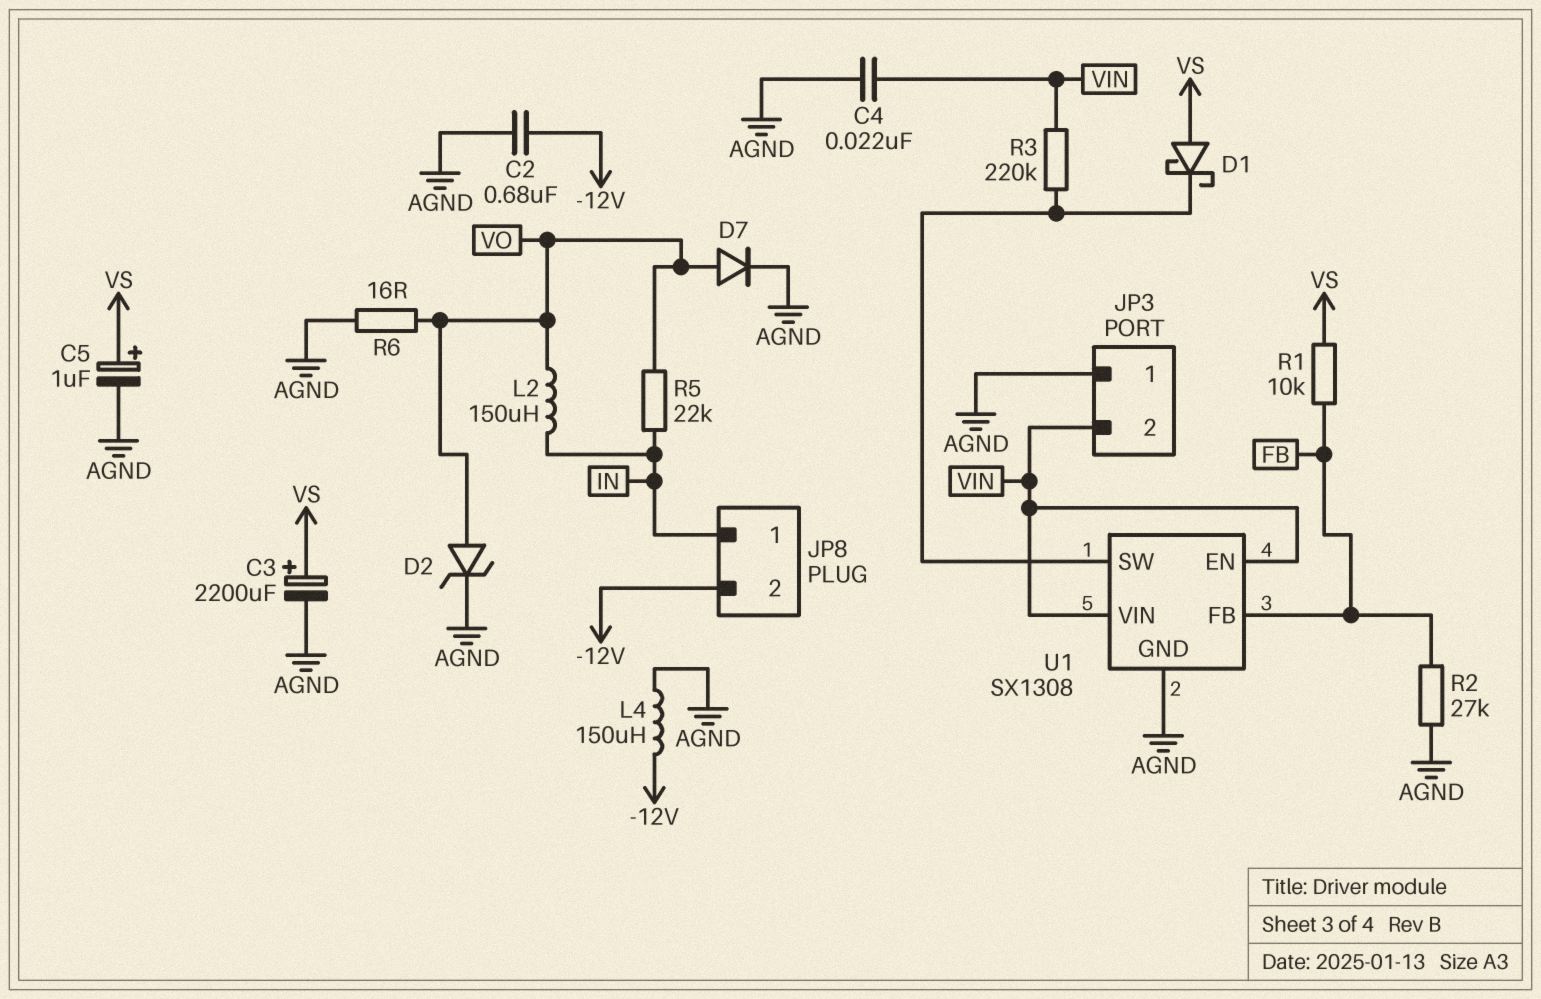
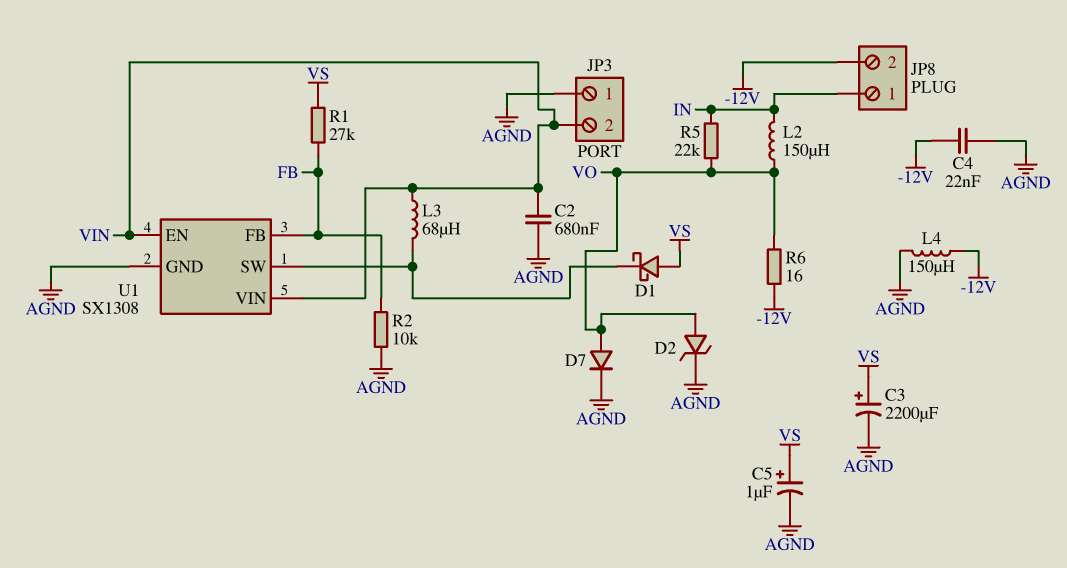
C2: 680nF (-12V, AGND) -> 680nF (AGND, VIN)
C4: 22nF (AGND, VIN) -> 22nF (-12V, AGND)
L3: none -> 68uH (U1/SW, VIN)
R1: 10k (FB, VS) -> 27k (FB, VS)
R2: 27k (AGND, FB) -> 10k (AGND, FB)
R3: 220k (U1/SW, VIN) -> none
R6: 16 (AGND, VO) -> 16 (-12V, VO)

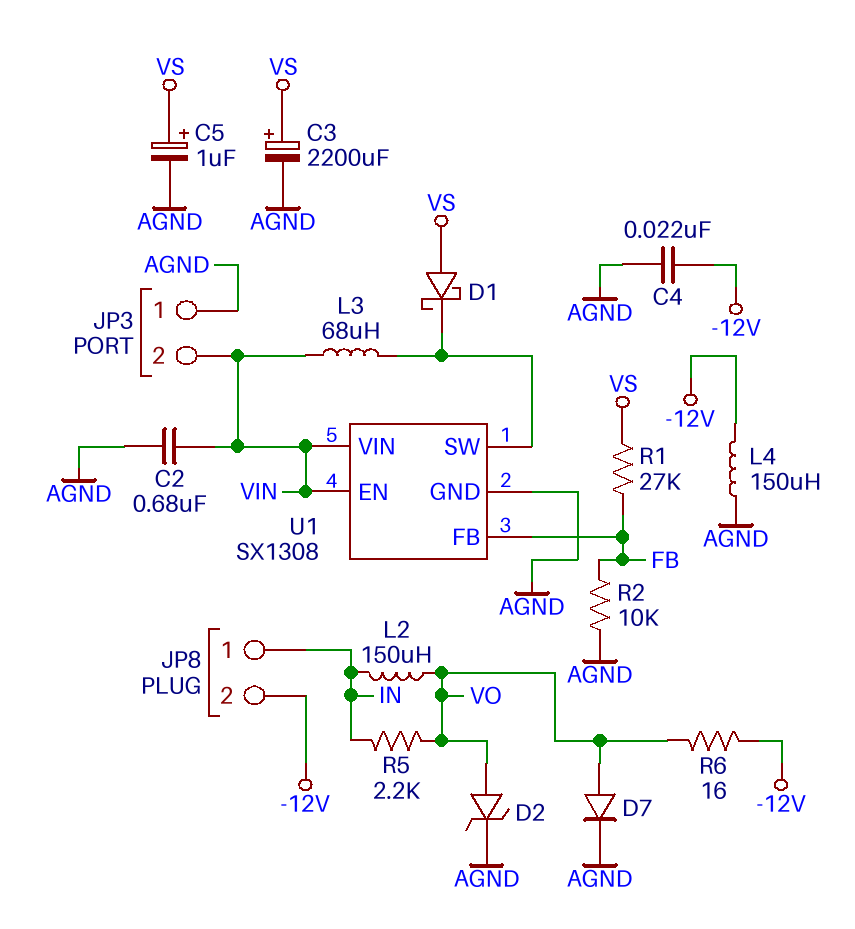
R5: 22k (IN, VO) -> 2.2k (IN, VO)

